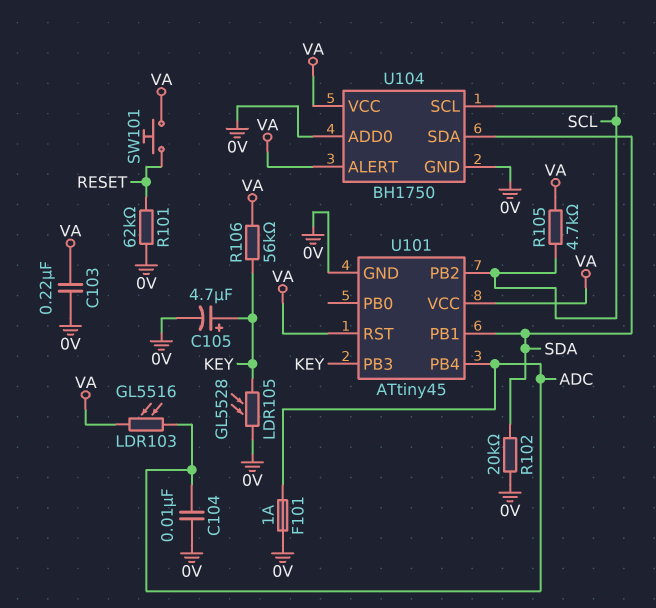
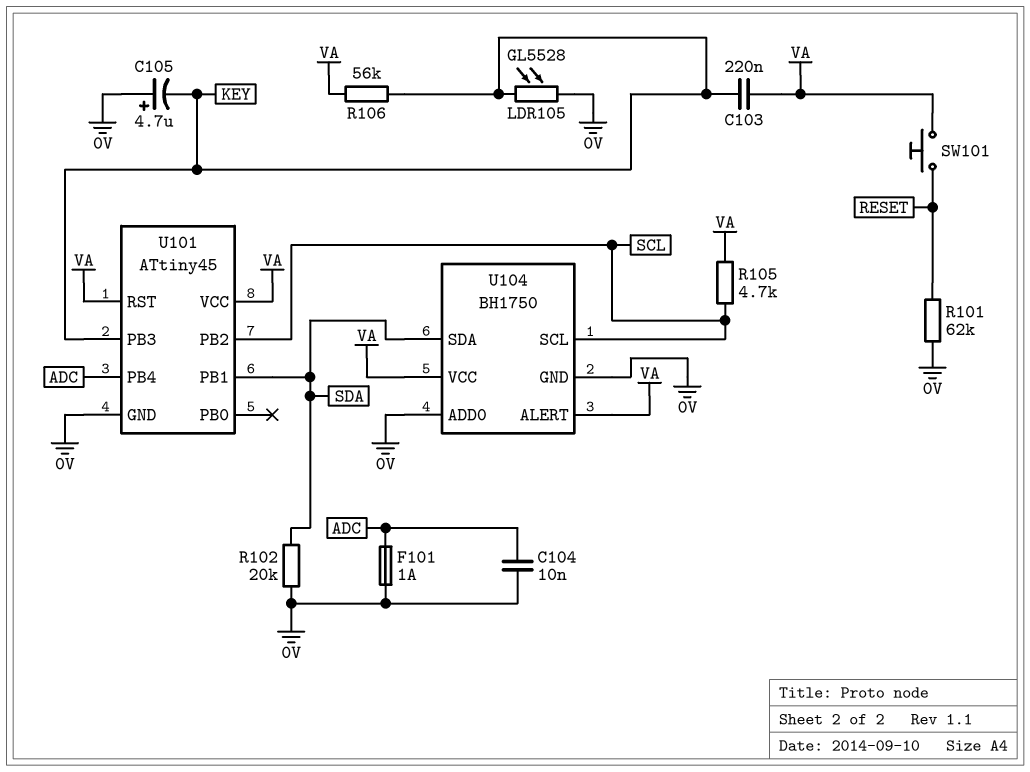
C103: 220nF (0V, VA) -> 220nF (KEY, VA)
C105: 4.7uF (plus KEY, minus 0V) -> 4.7uF (plus 0V, minus KEY)
LDR103: GL5516 (ADC, VA) -> none

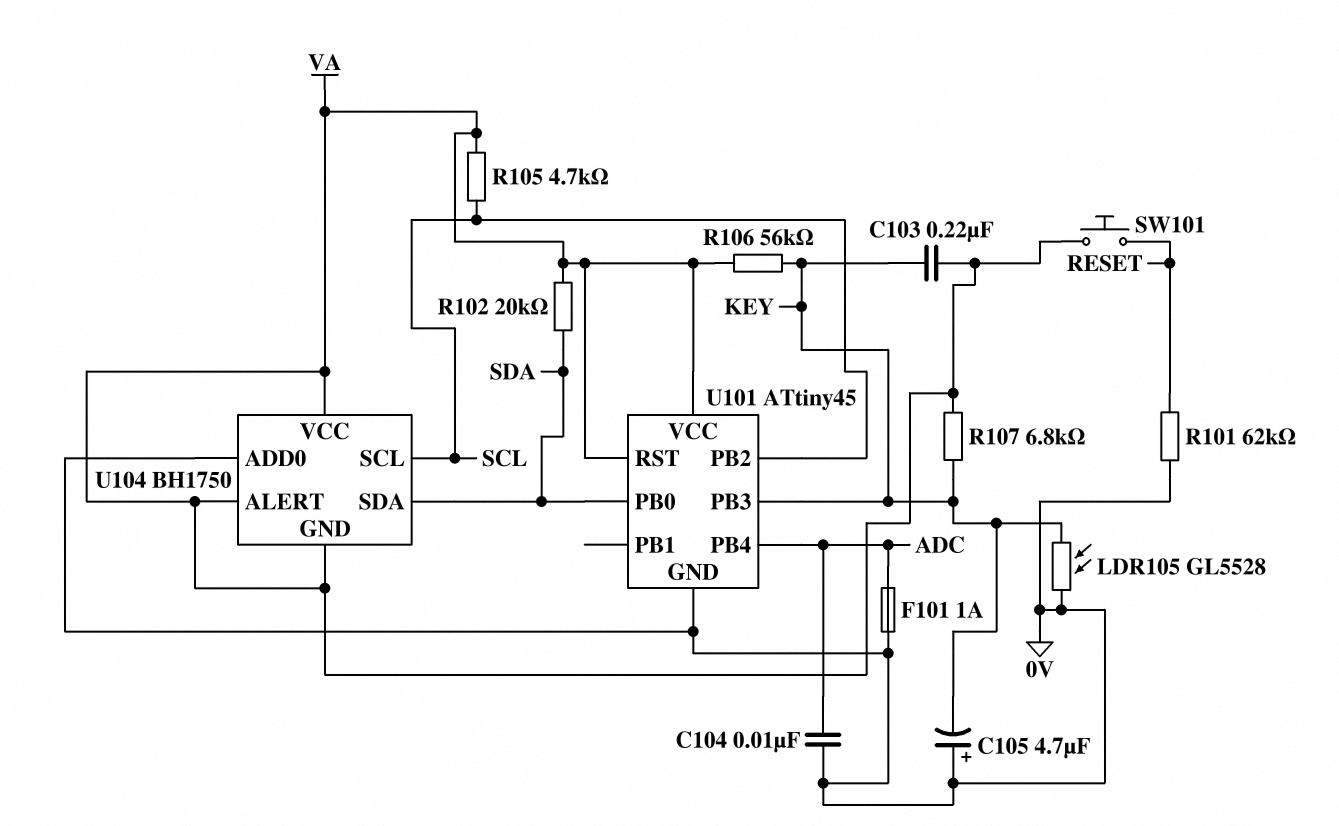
R102: 20k (0V, SDA) -> 20k (SDA, VA)
R107: none -> 6.8k (KEY, VA)
U101 pin PB0: none -> SDA
U101 pin PB1: SDA -> none
U104 pin GND: 0V -> VA

